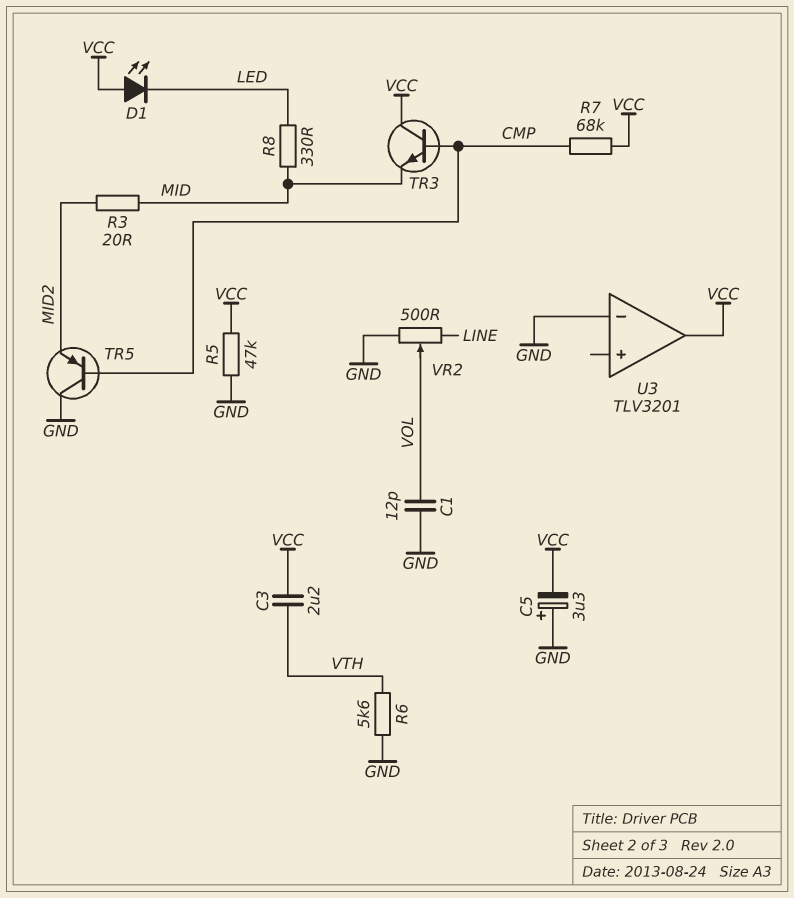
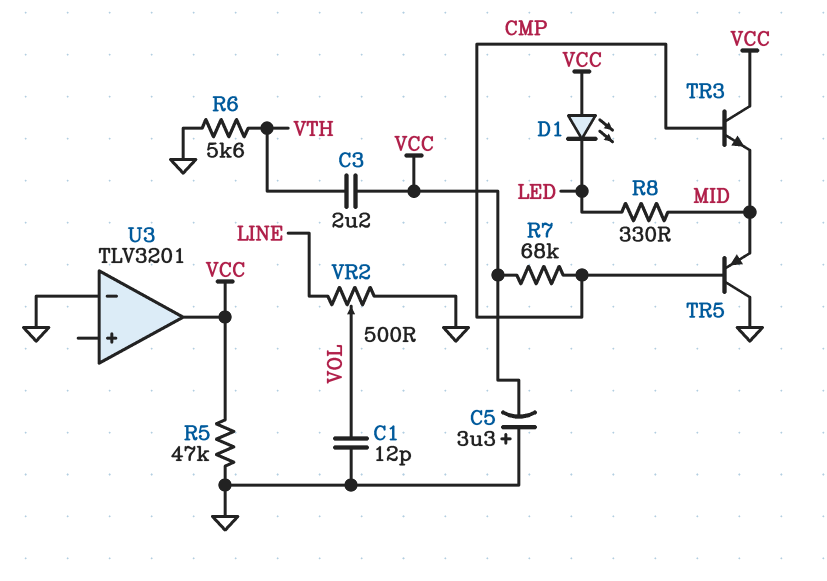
R3: 20 (MID, MID2) -> none
TR5: PNP (B CMP, C GND, E MID2) -> PNP (B CMP, C GND, E MID)

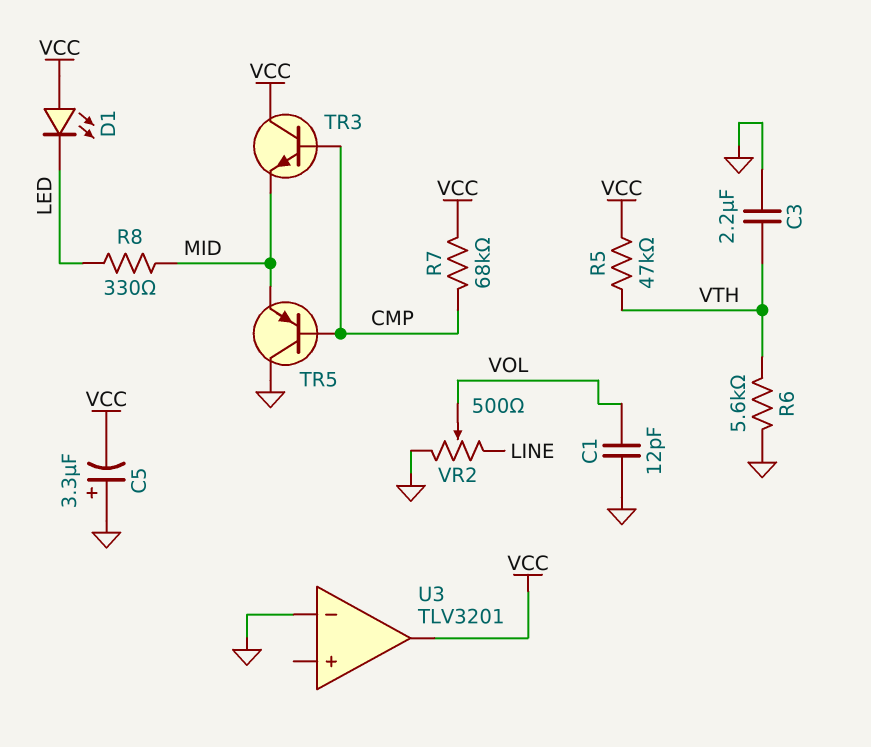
C3: 2.2uF (VCC, VTH) -> 2.2uF (GND, VTH)
R5: 47k (GND, VCC) -> 47k (VCC, VTH)

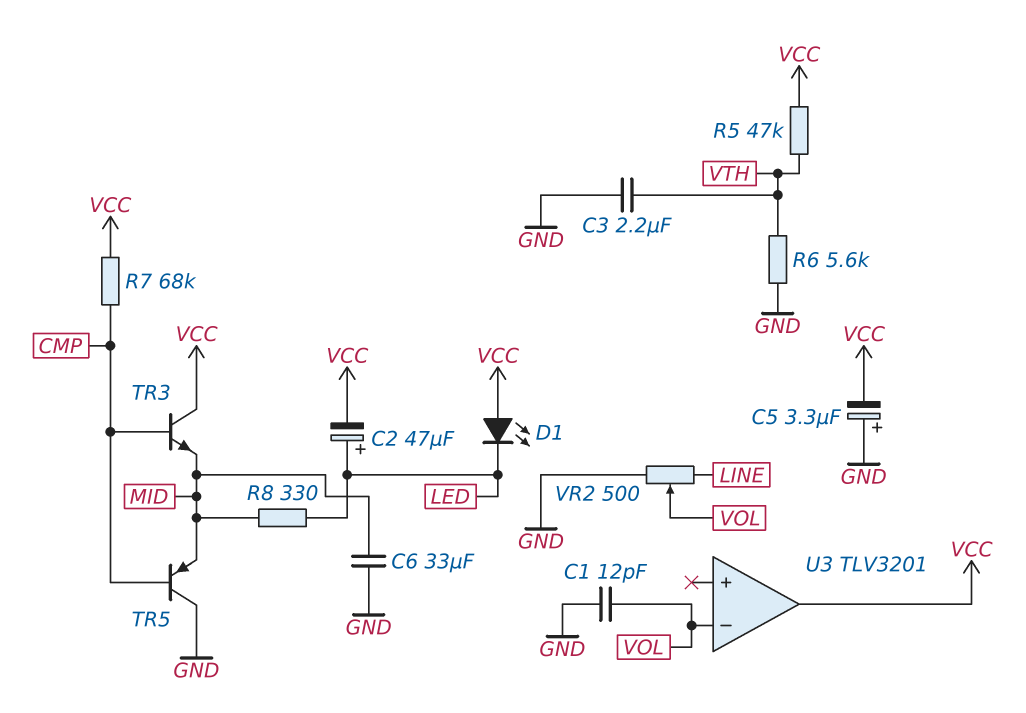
C2: none -> 47uF (plus LED, minus VCC)
C6: none -> 33uF (GND, MID)
U3 pin in-: GND -> VOL

